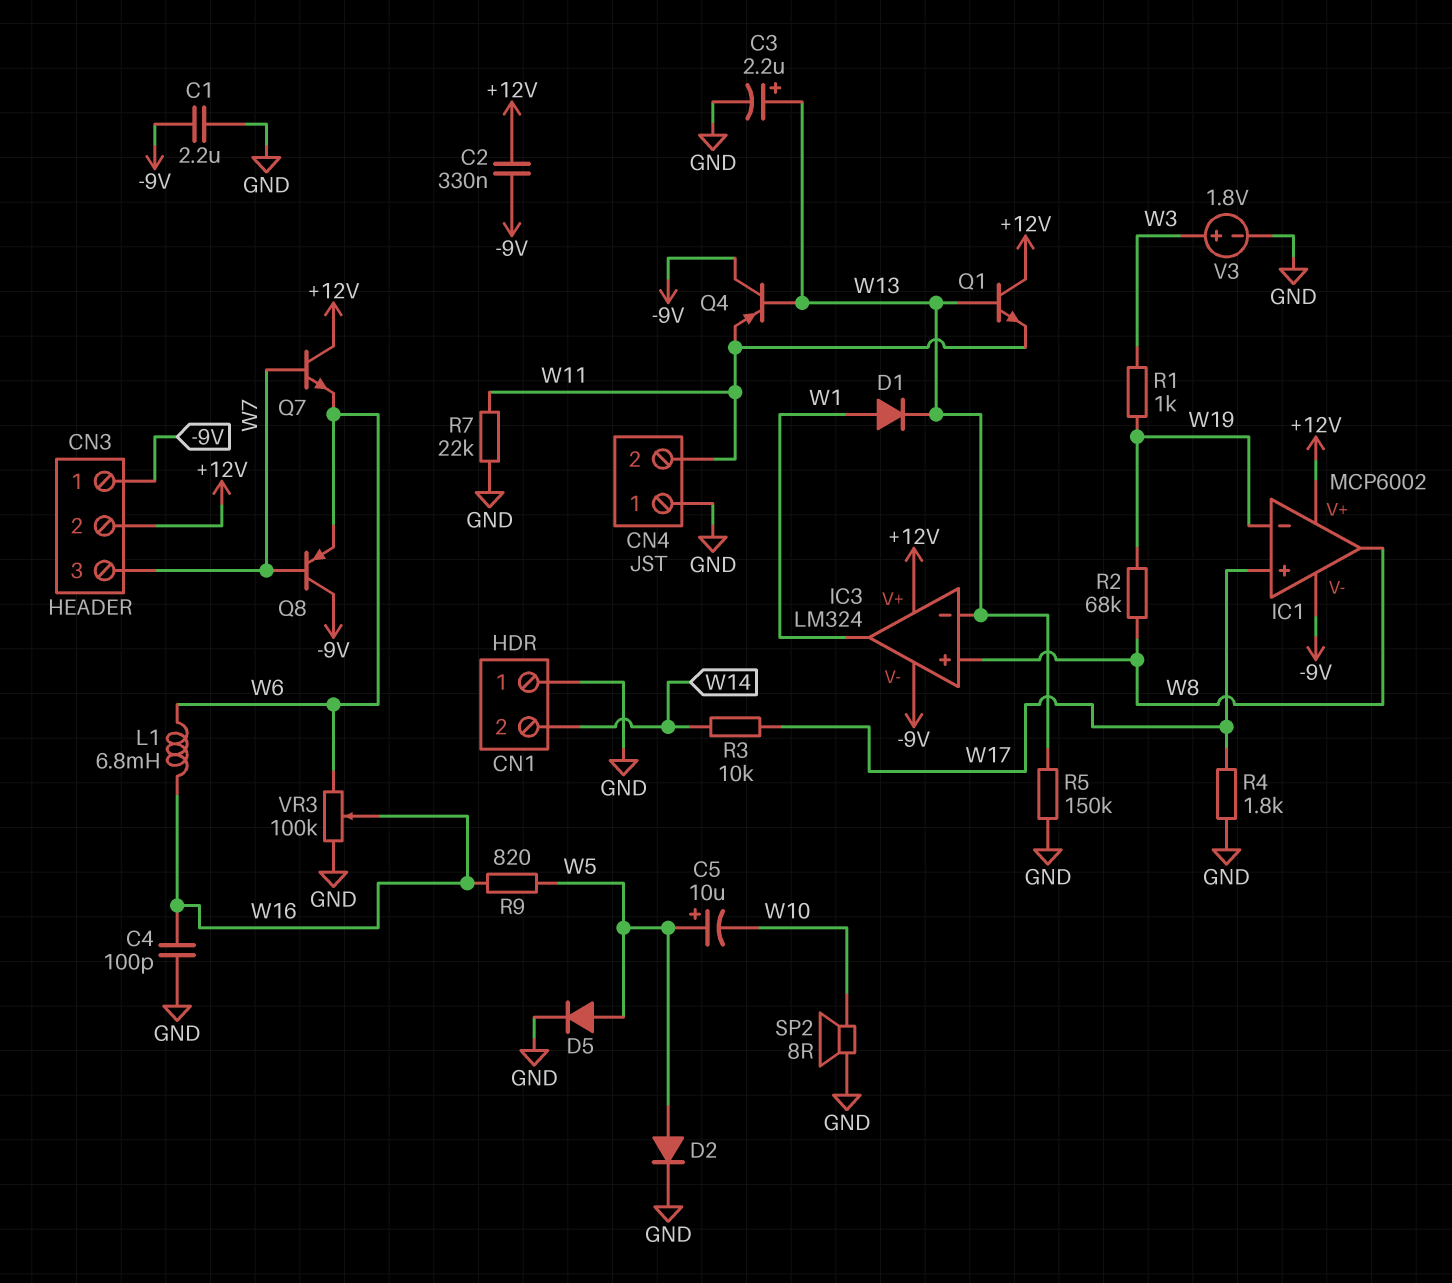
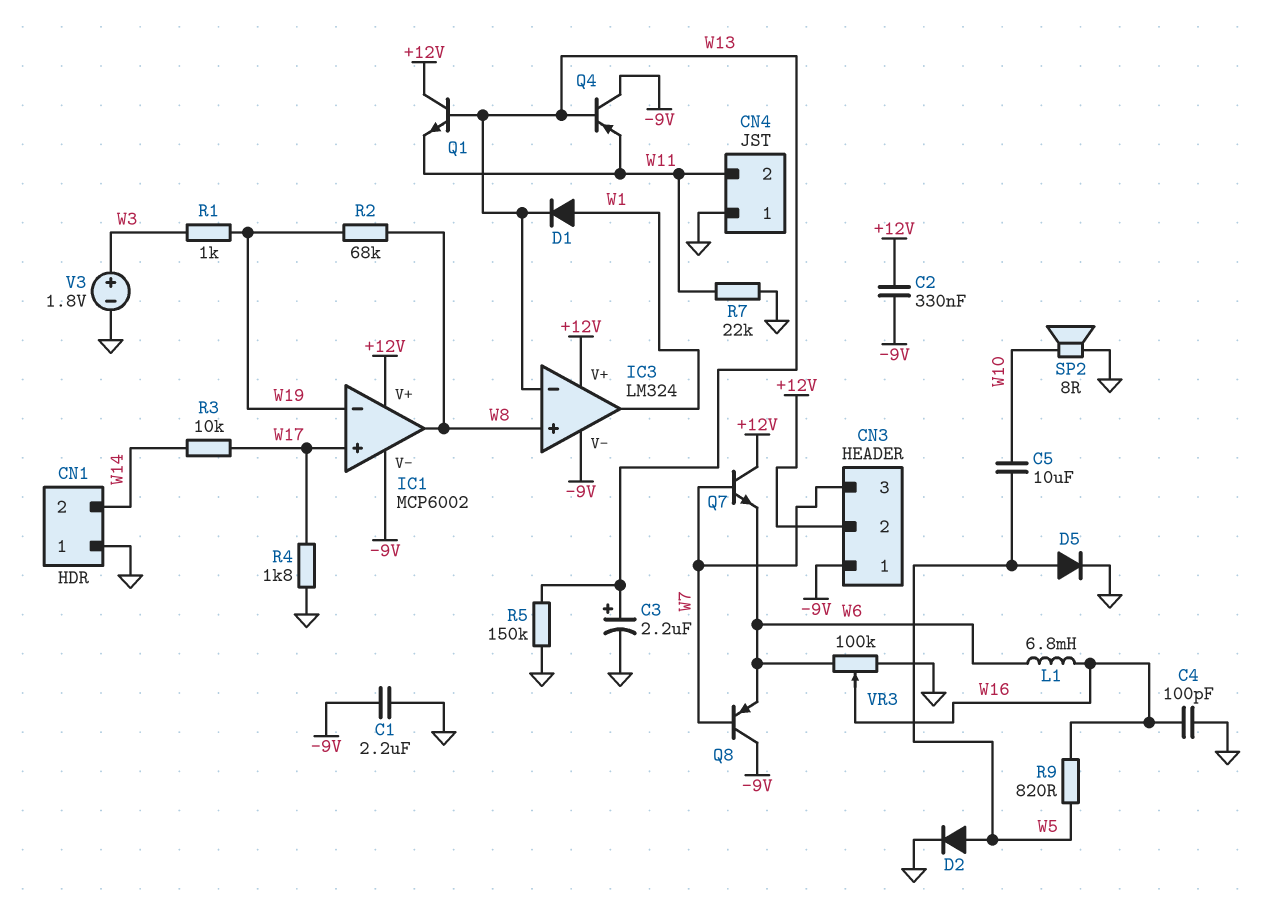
C5: 10uF (plus W5, minus W10) -> 10uF (W5, W10)

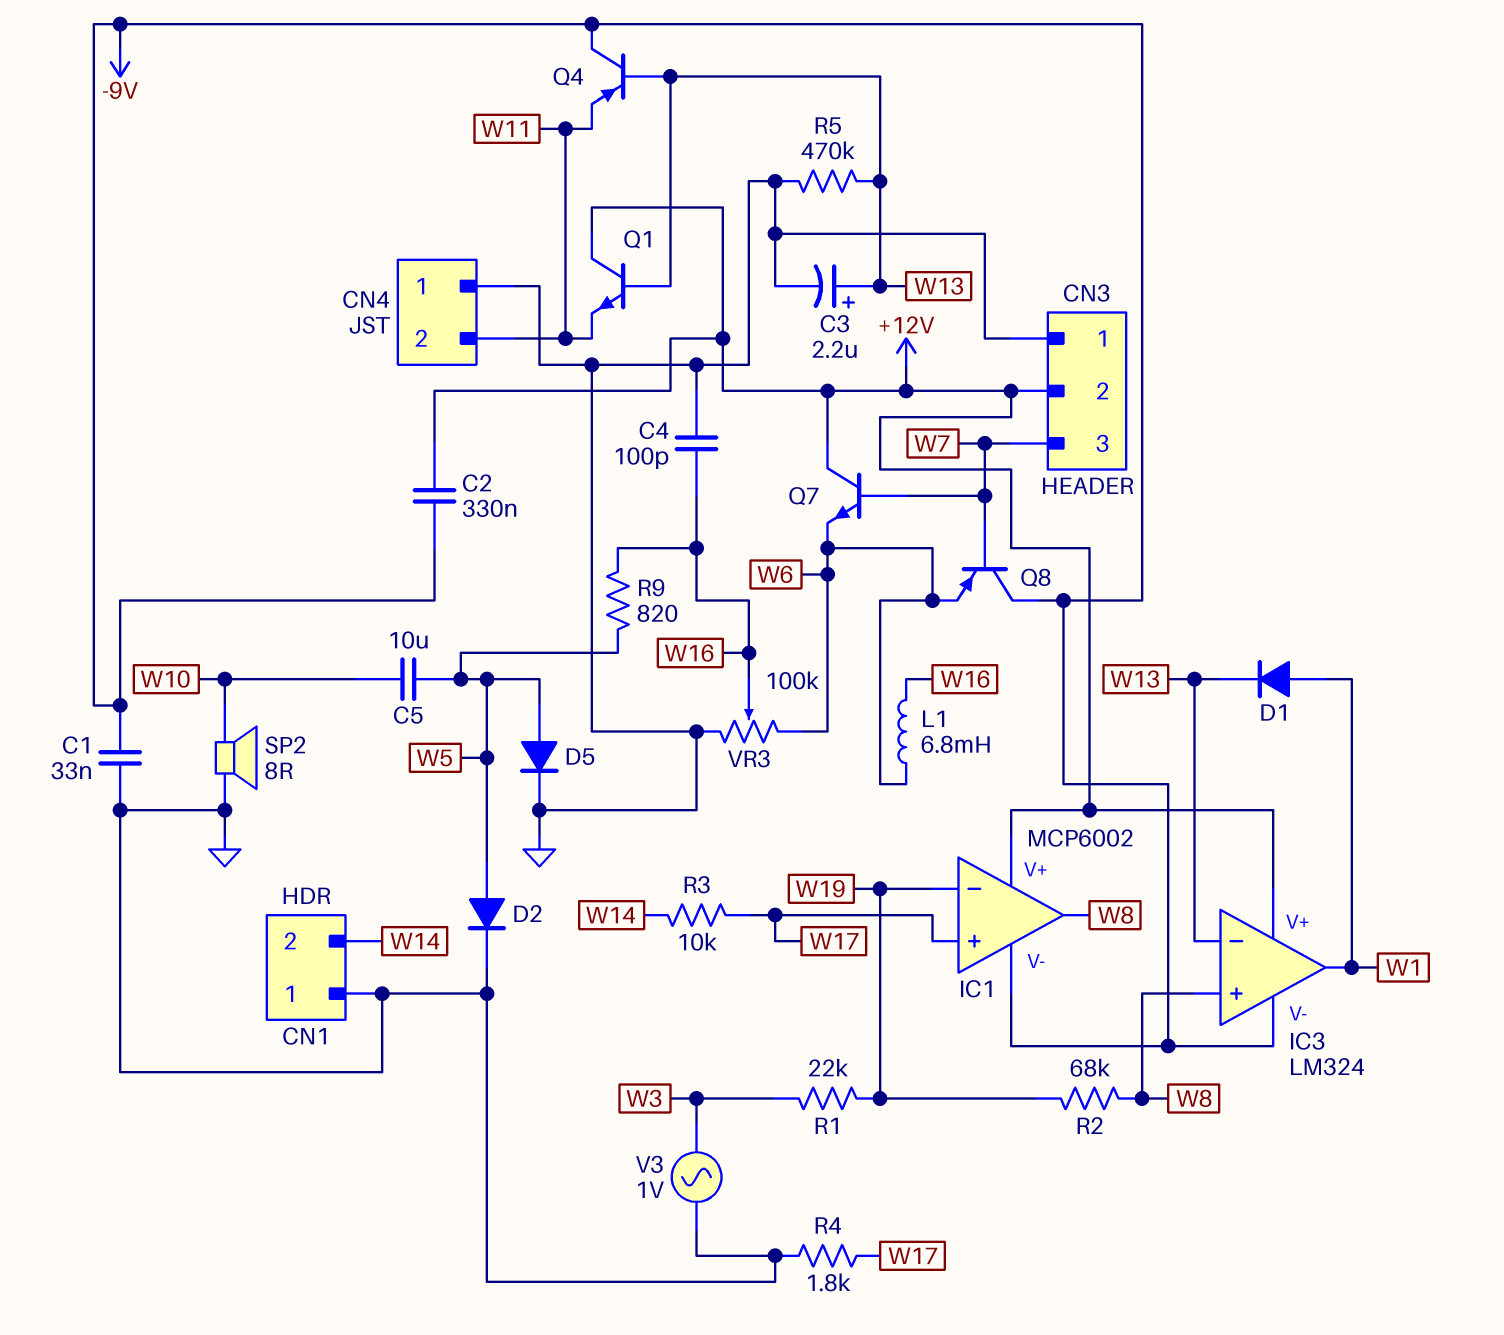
C1: 2.2uF (-9V, GND) -> 33nF (-9V, GND)
CN3 pin 1: -9V -> GND
R1: 1k (W3, W19) -> 22k (W3, W19)
R5: 150k (GND, W13) -> 470k (GND, W13)
R7: 22k (GND, W11) -> none
V3: 1.8V (plus W3, minus GND) -> AC 1V (GND, W3)

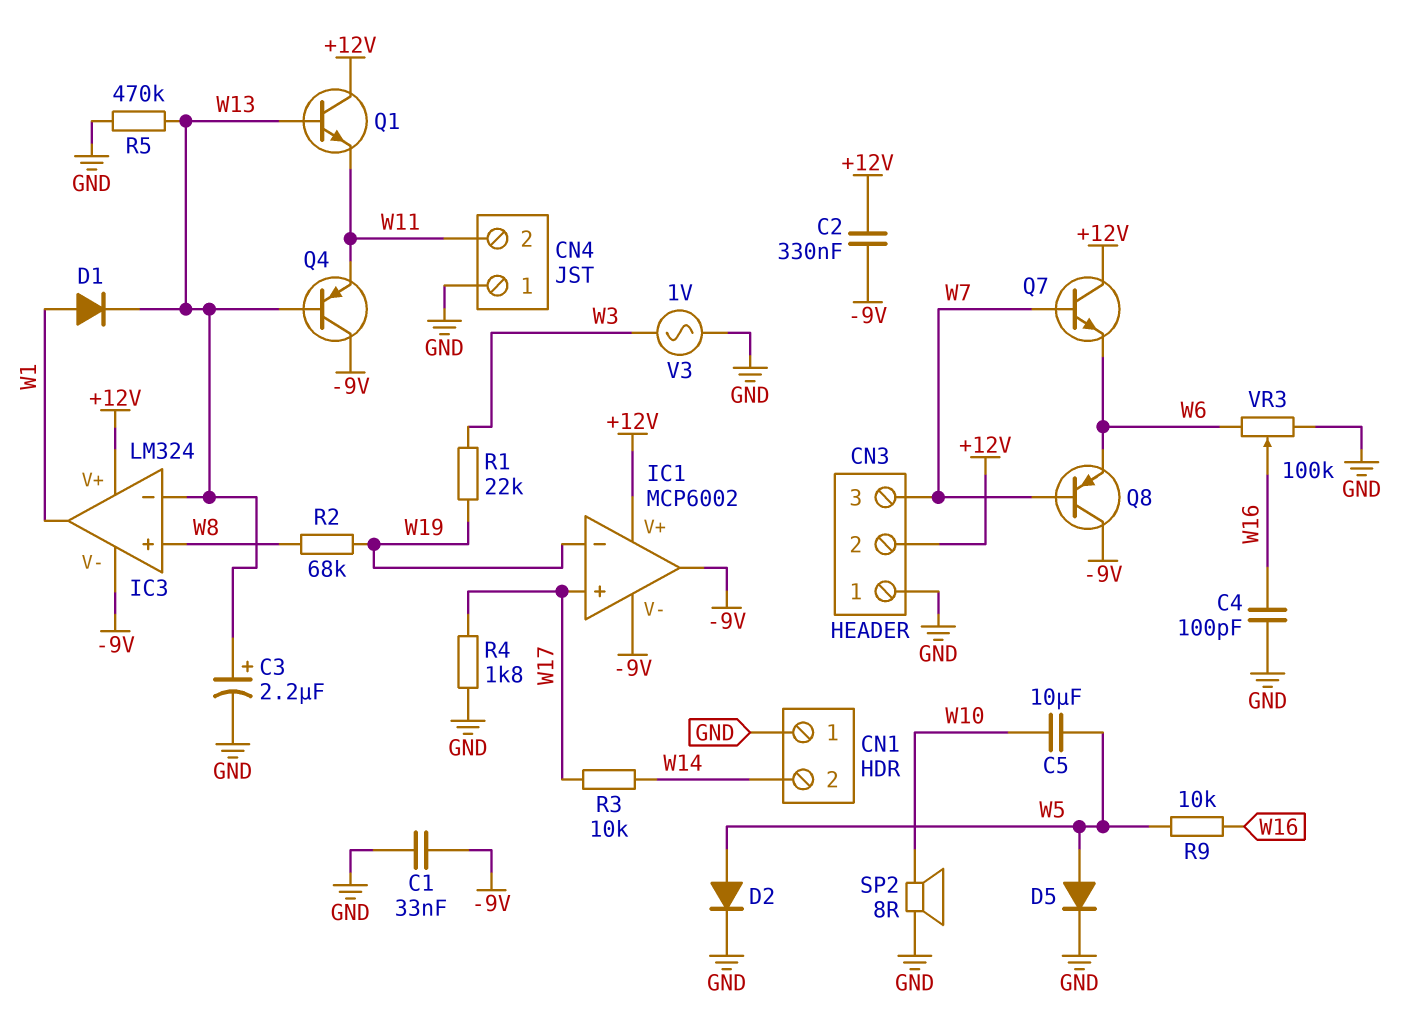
IC1 pin out: W8 -> -9V
L1: 6.8mH (W6, W16) -> none
R9: 820 (W5, W16) -> 10k (W5, W16)

